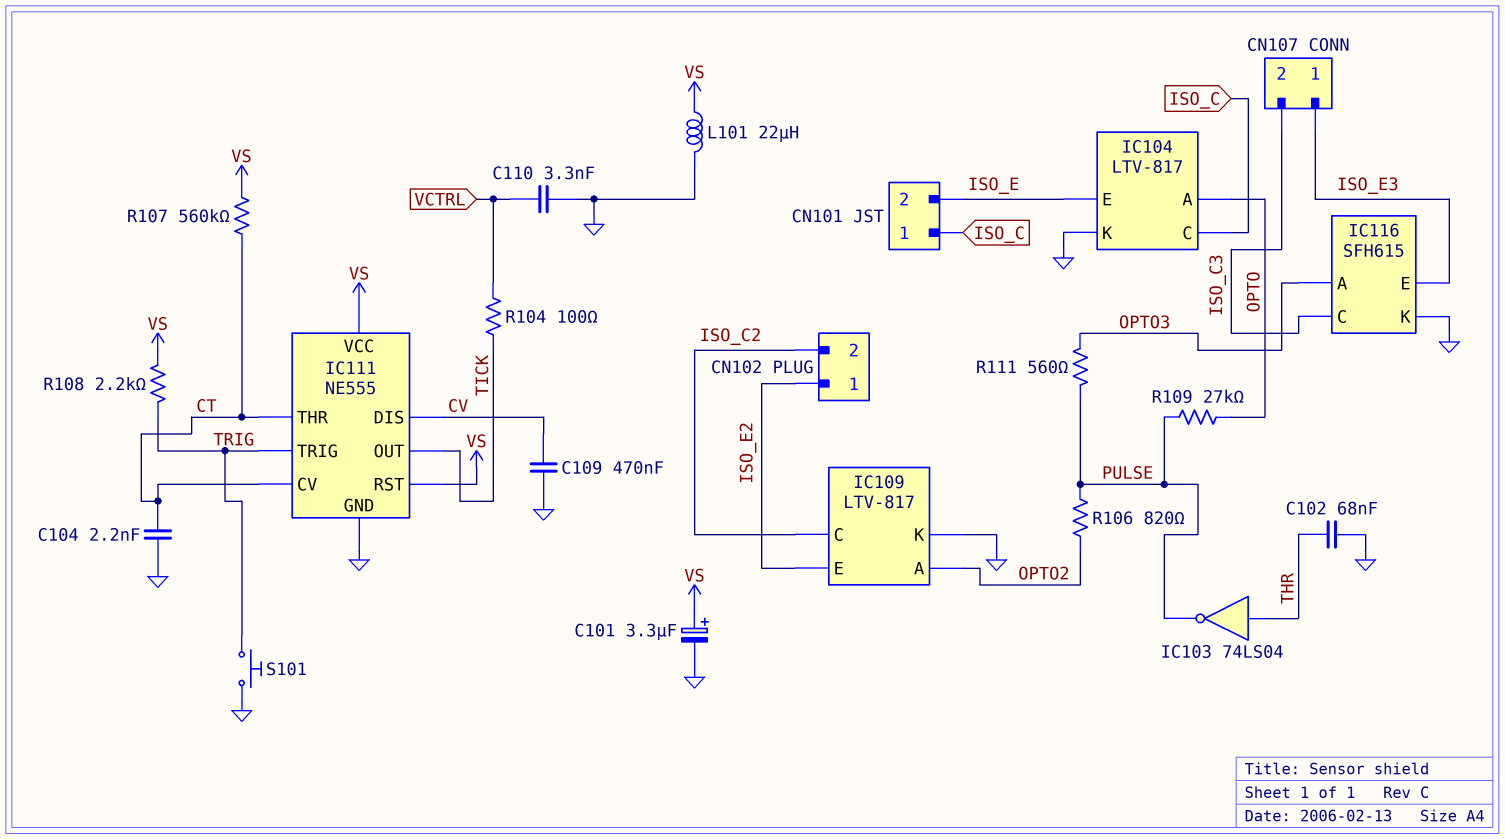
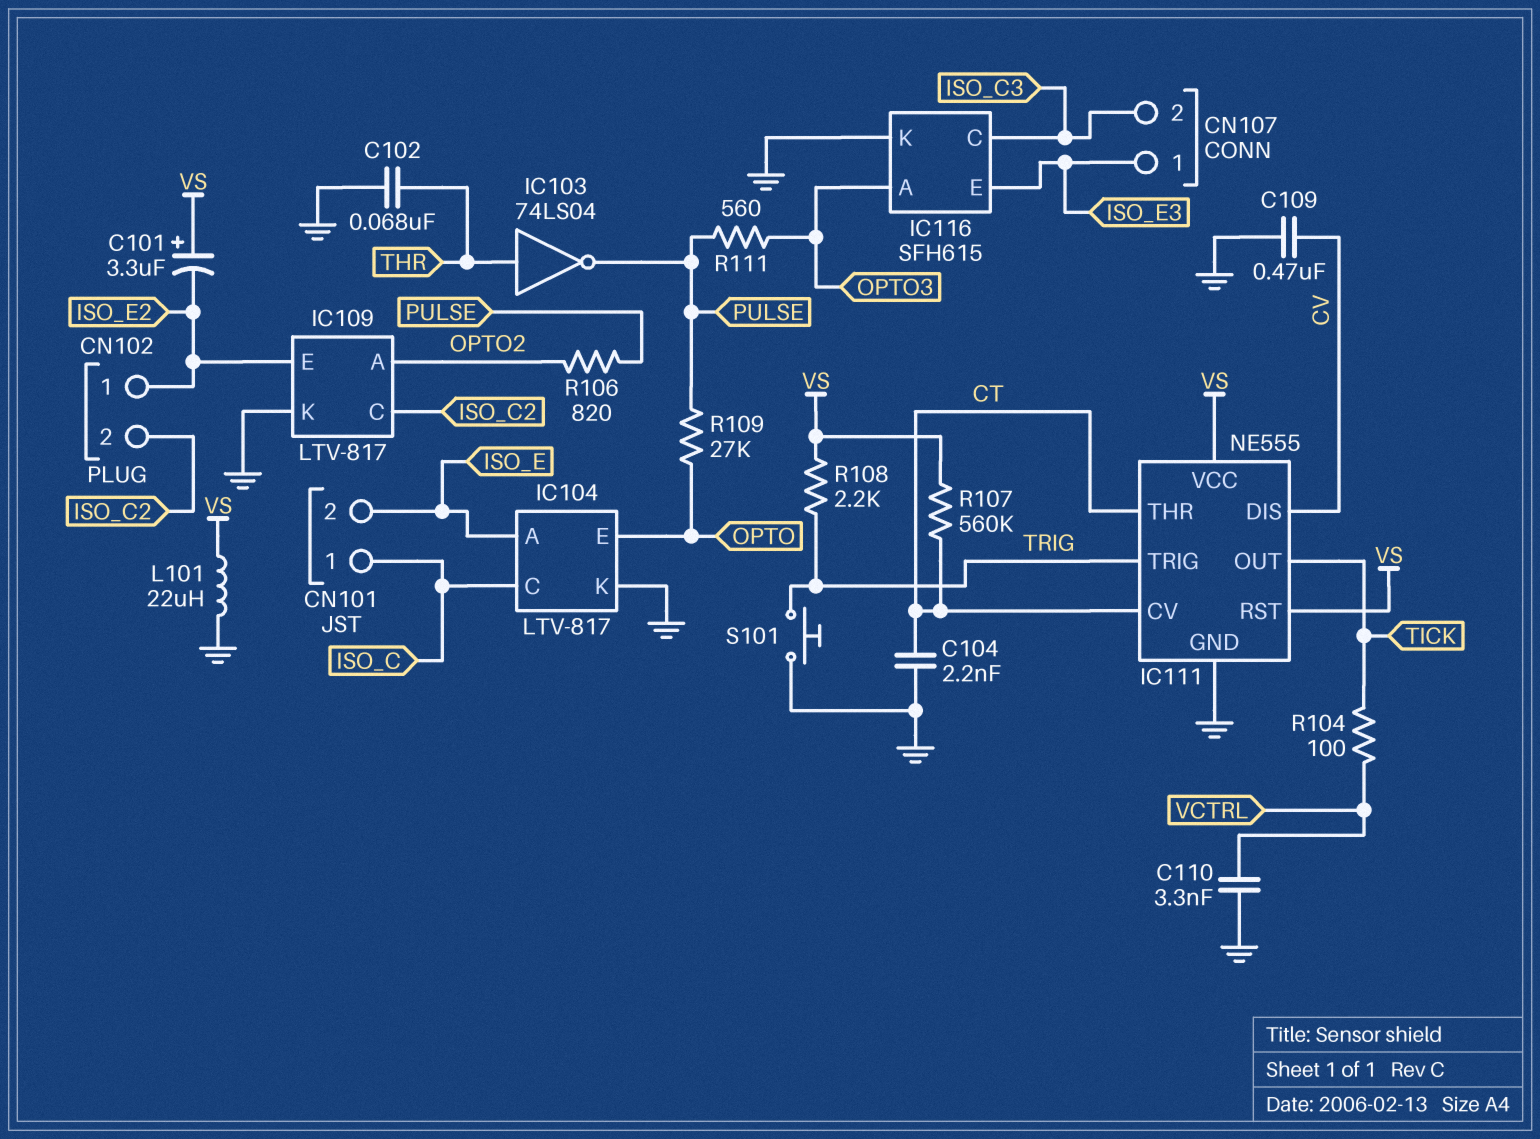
C101: 3.3uF (plus VS, minus GND) -> 3.3uF (plus VS, minus ISO_E2)
IC104 pin A: OPTO -> ISO_E
IC104 pin E: ISO_E -> OPTO

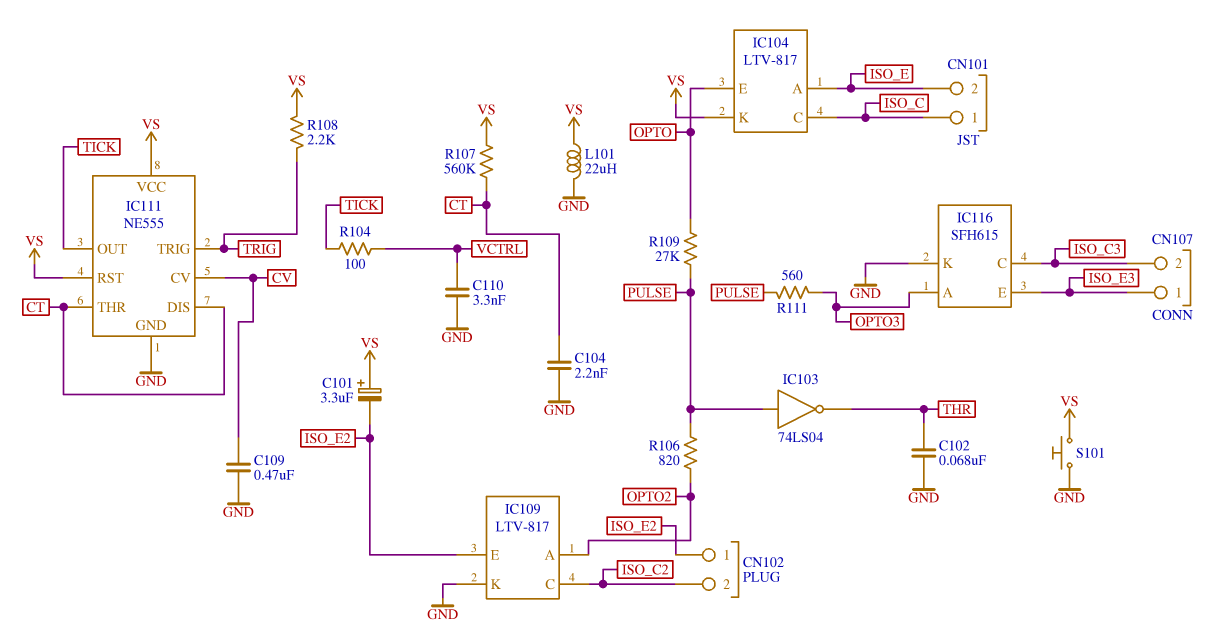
IC103: NOT 74LS04 (in THR, out PULSE) -> NOT 74LS04 (in PULSE, out THR)
IC104 pin K: GND -> VS
IC111 pin CV: CT -> CV
IC111 pin DIS: CV -> CT
S101: button (GND, TRIG) -> button (GND, VS)

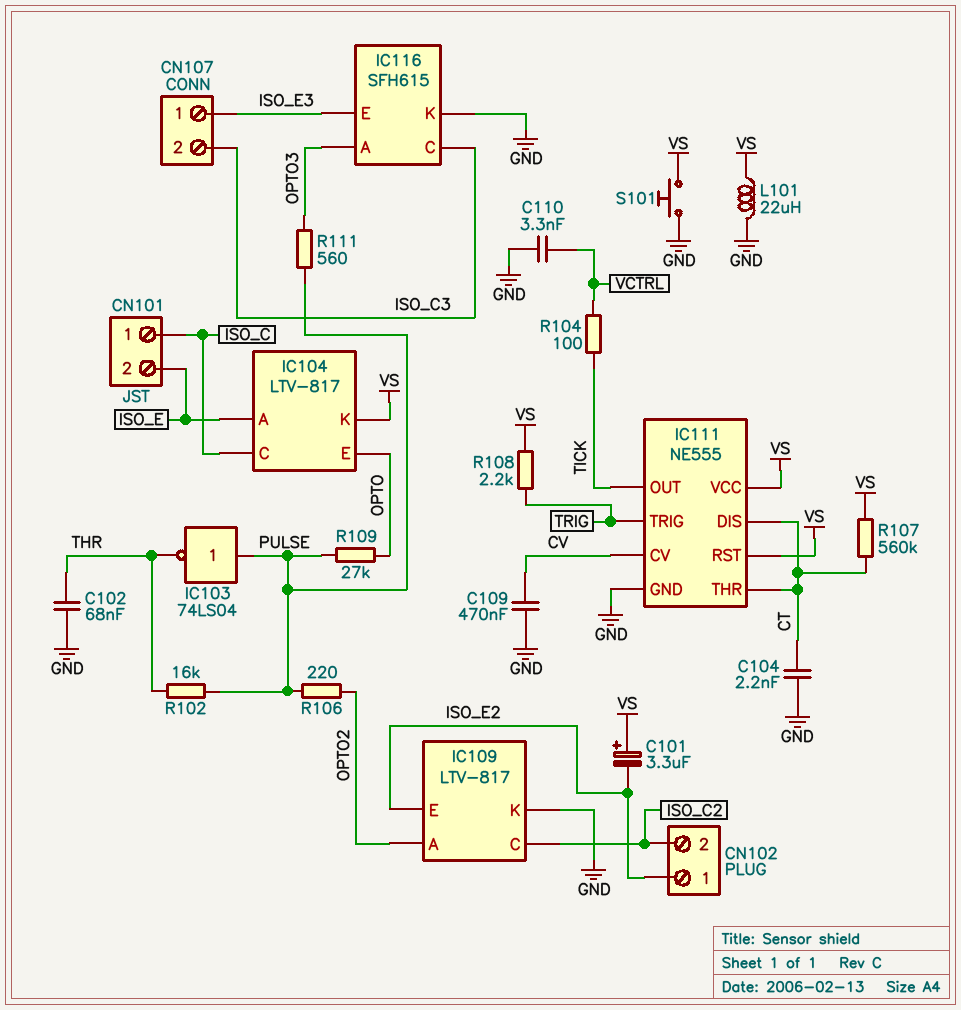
R102: none -> 16k (PULSE, THR)
R106: 820 (OPTO2, PULSE) -> 220 (OPTO2, PULSE)

